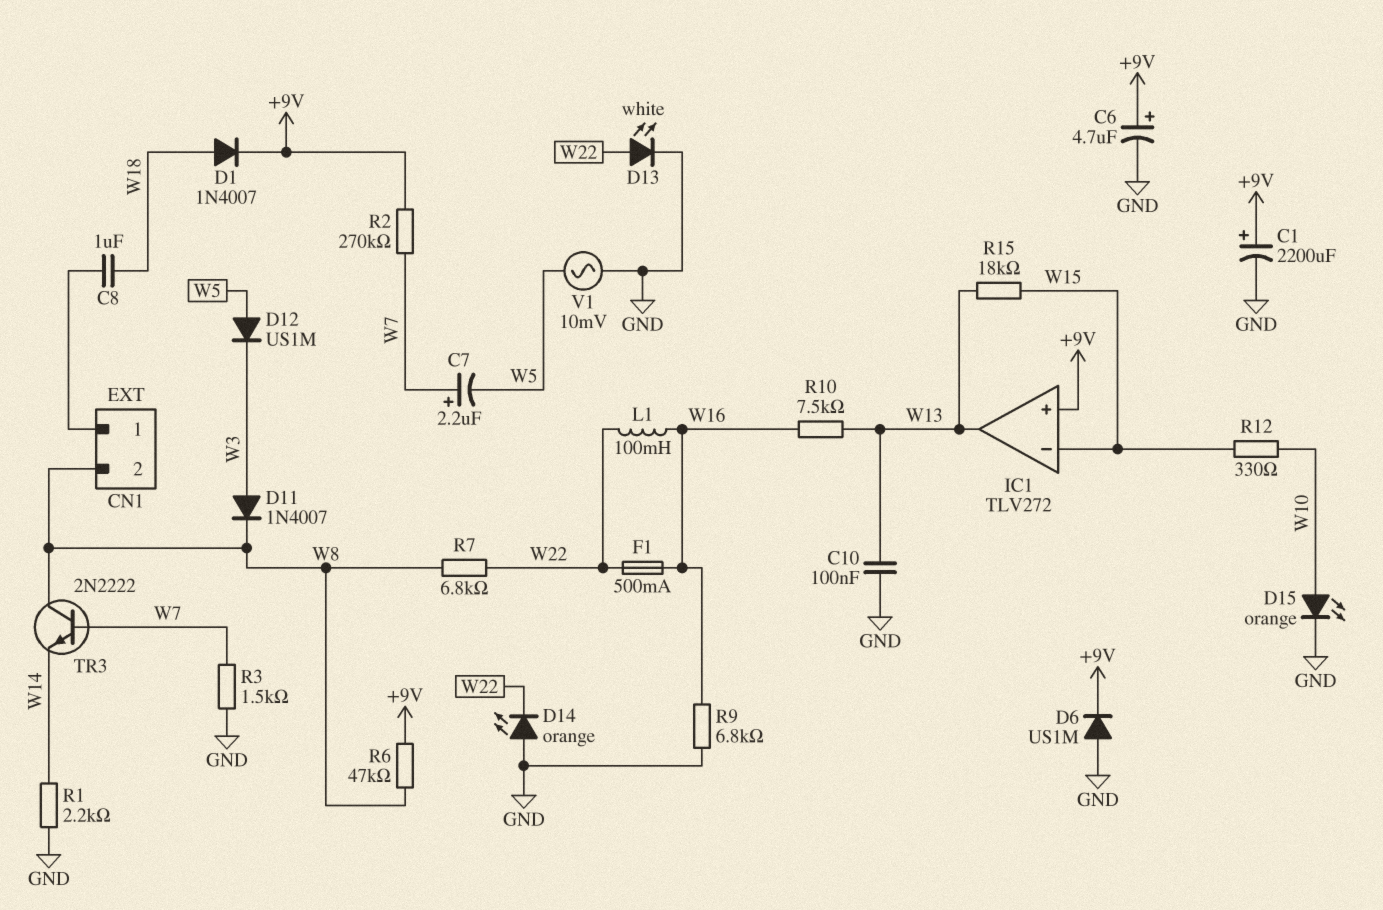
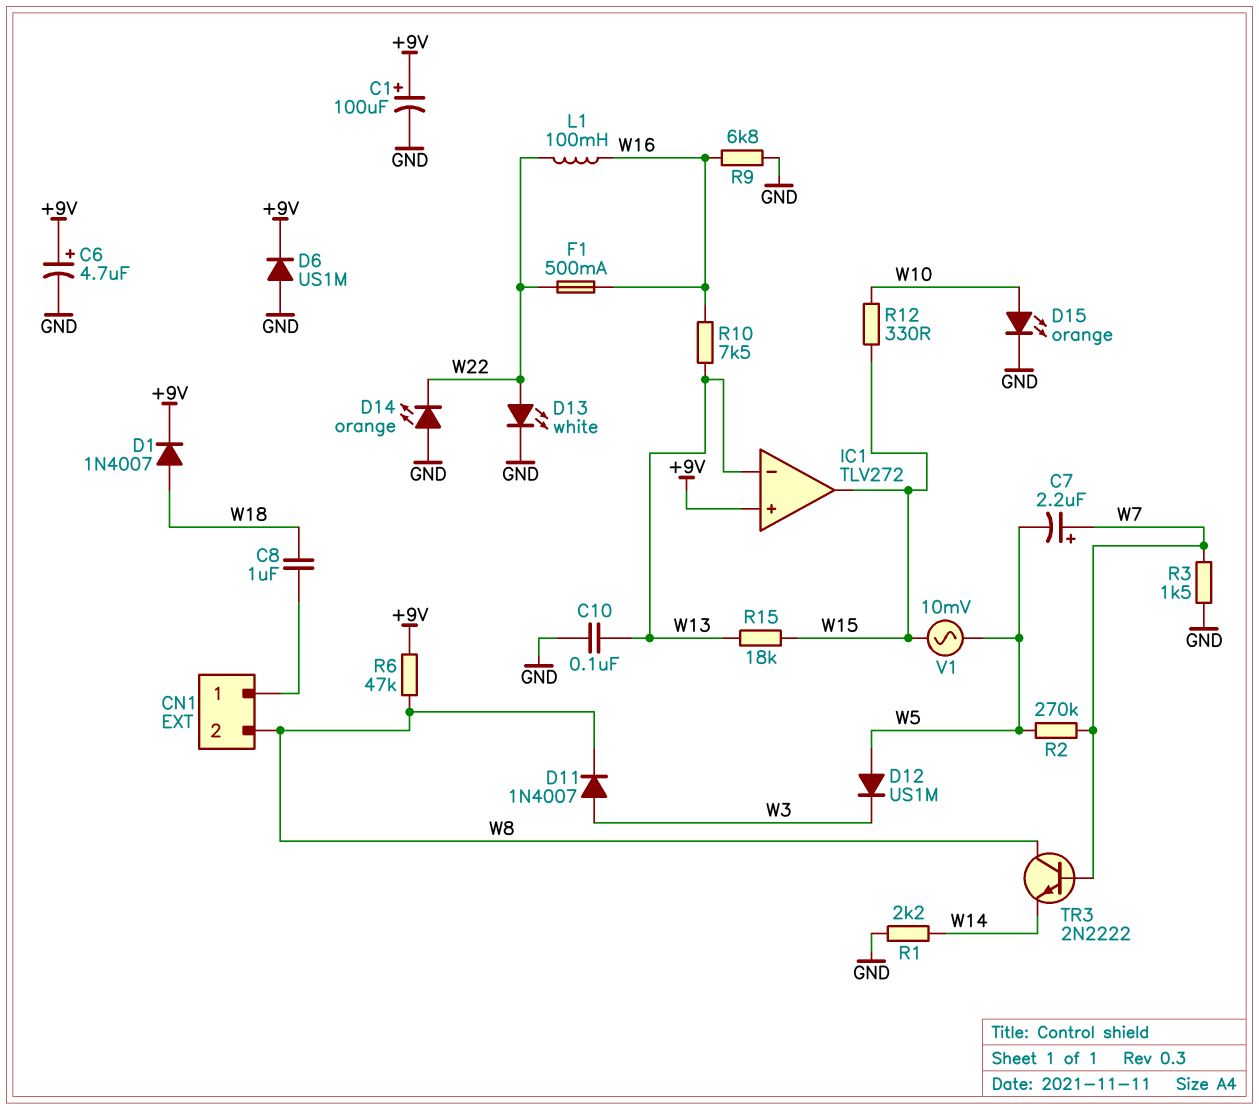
C1: 2200uF (plus +9V, minus GND) -> 100uF (plus +9V, minus GND)
IC1 pin in-: W15 -> W13
IC1 pin out: W13 -> W15
R2: 270k (+9V, W7) -> 270k (W5, W7)
R7: 6.8k (W8, W22) -> none
V1: AC 10mV (GND, W5) -> AC 10mV (W5, W15)

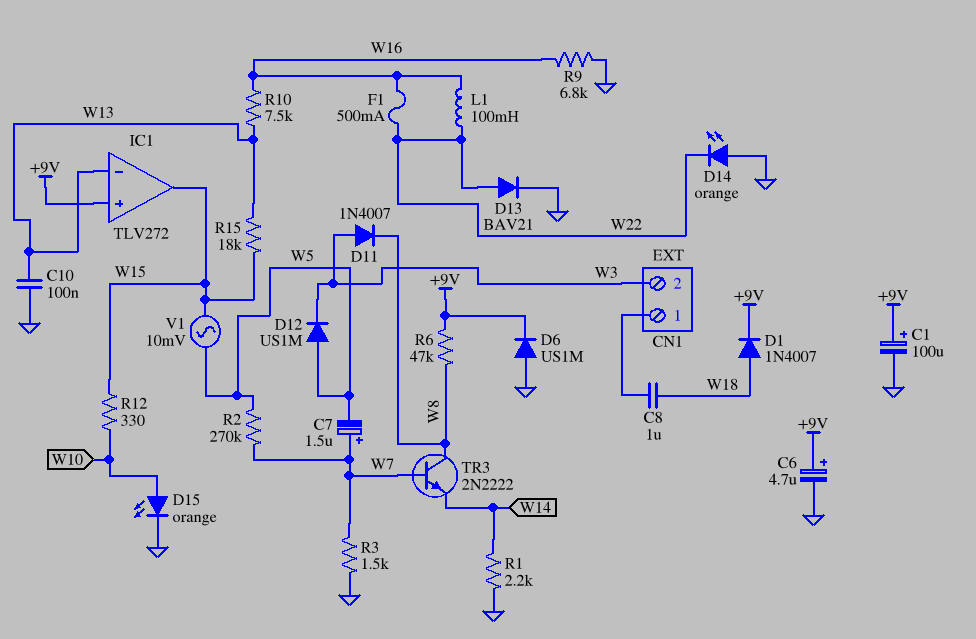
C7: 2.2uF (plus W7, minus W5) -> 1.5uF (plus W7, minus W5)
CN1 pin 2: W8 -> W3
D13: LED white (A W22, K GND) -> diode BAV21 (A W22, K GND)

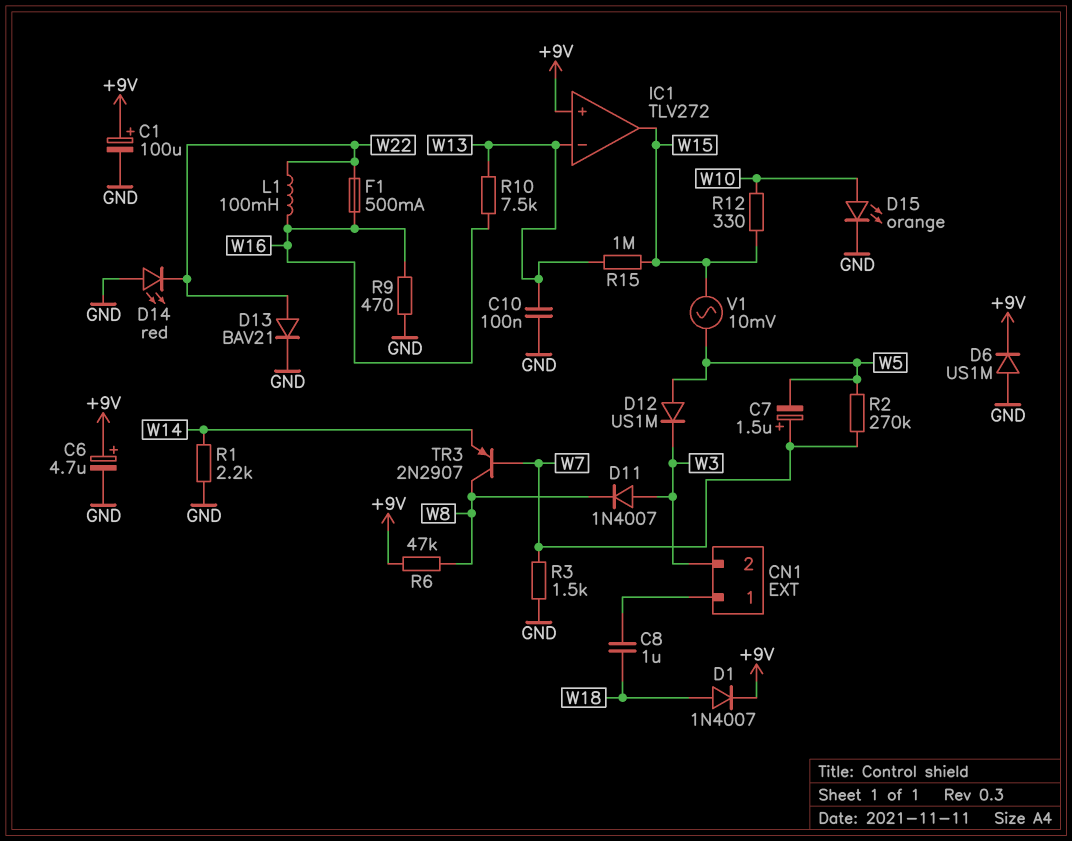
D14: LED orange (A GND, K W22) -> LED red (A GND, K W22)
R9: 6.8k (GND, W16) -> 470 (GND, W16)
R15: 18k (W13, W15) -> 1M (W13, W15)
TR3: NPN 2N2222 (B W7, C W8, E W14) -> PNP 2N2907 (B W7, C W8, E W14)

